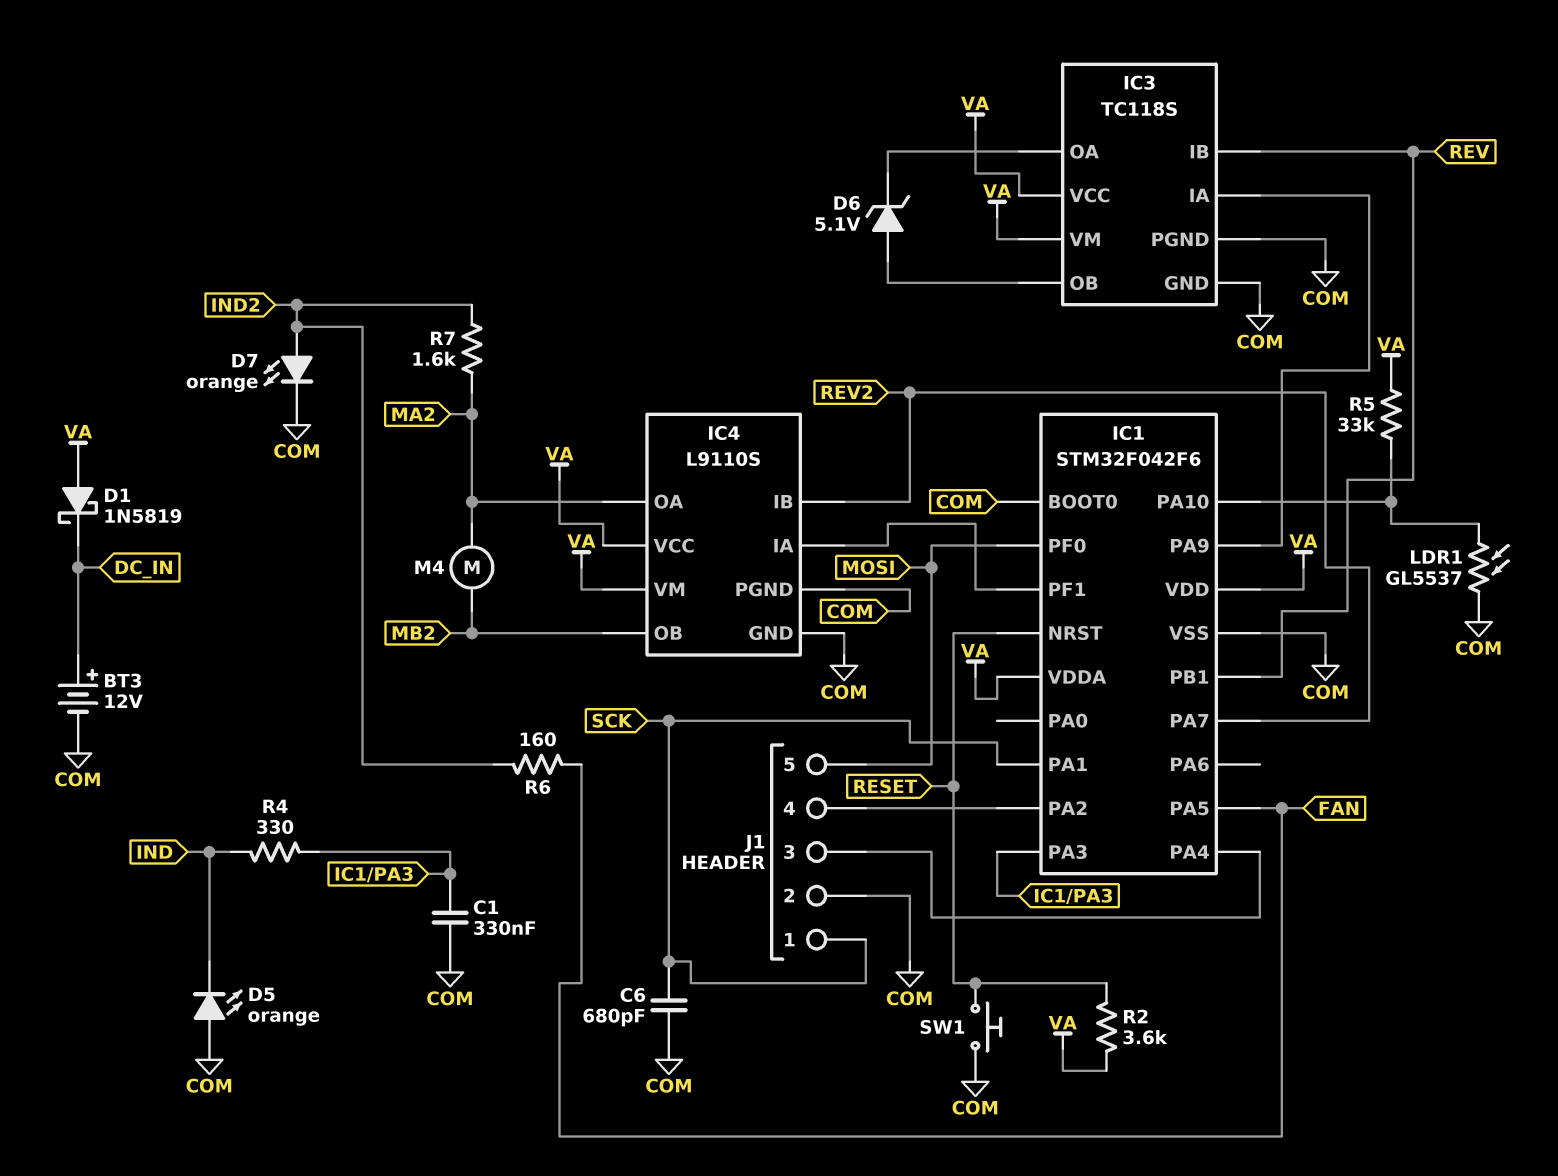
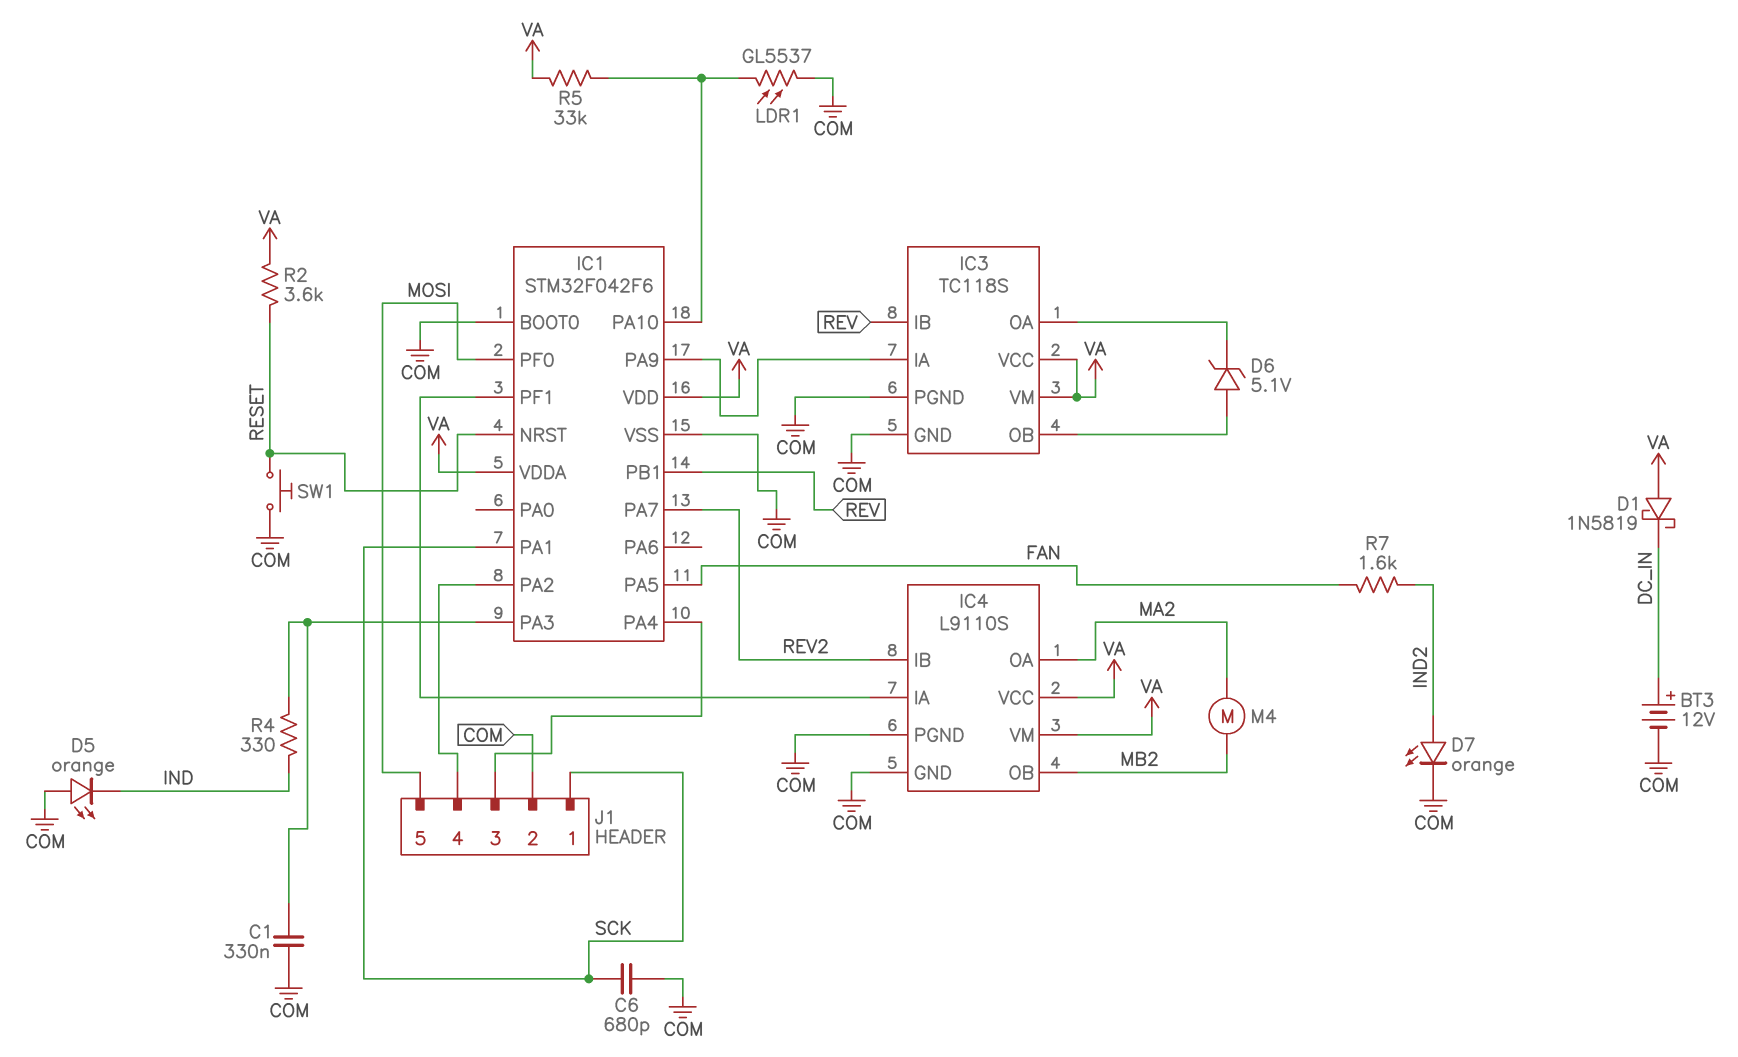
R6: 160 (FAN, IND2) -> none
R7: 1.6k (IND2, MA2) -> 1.6k (FAN, IND2)

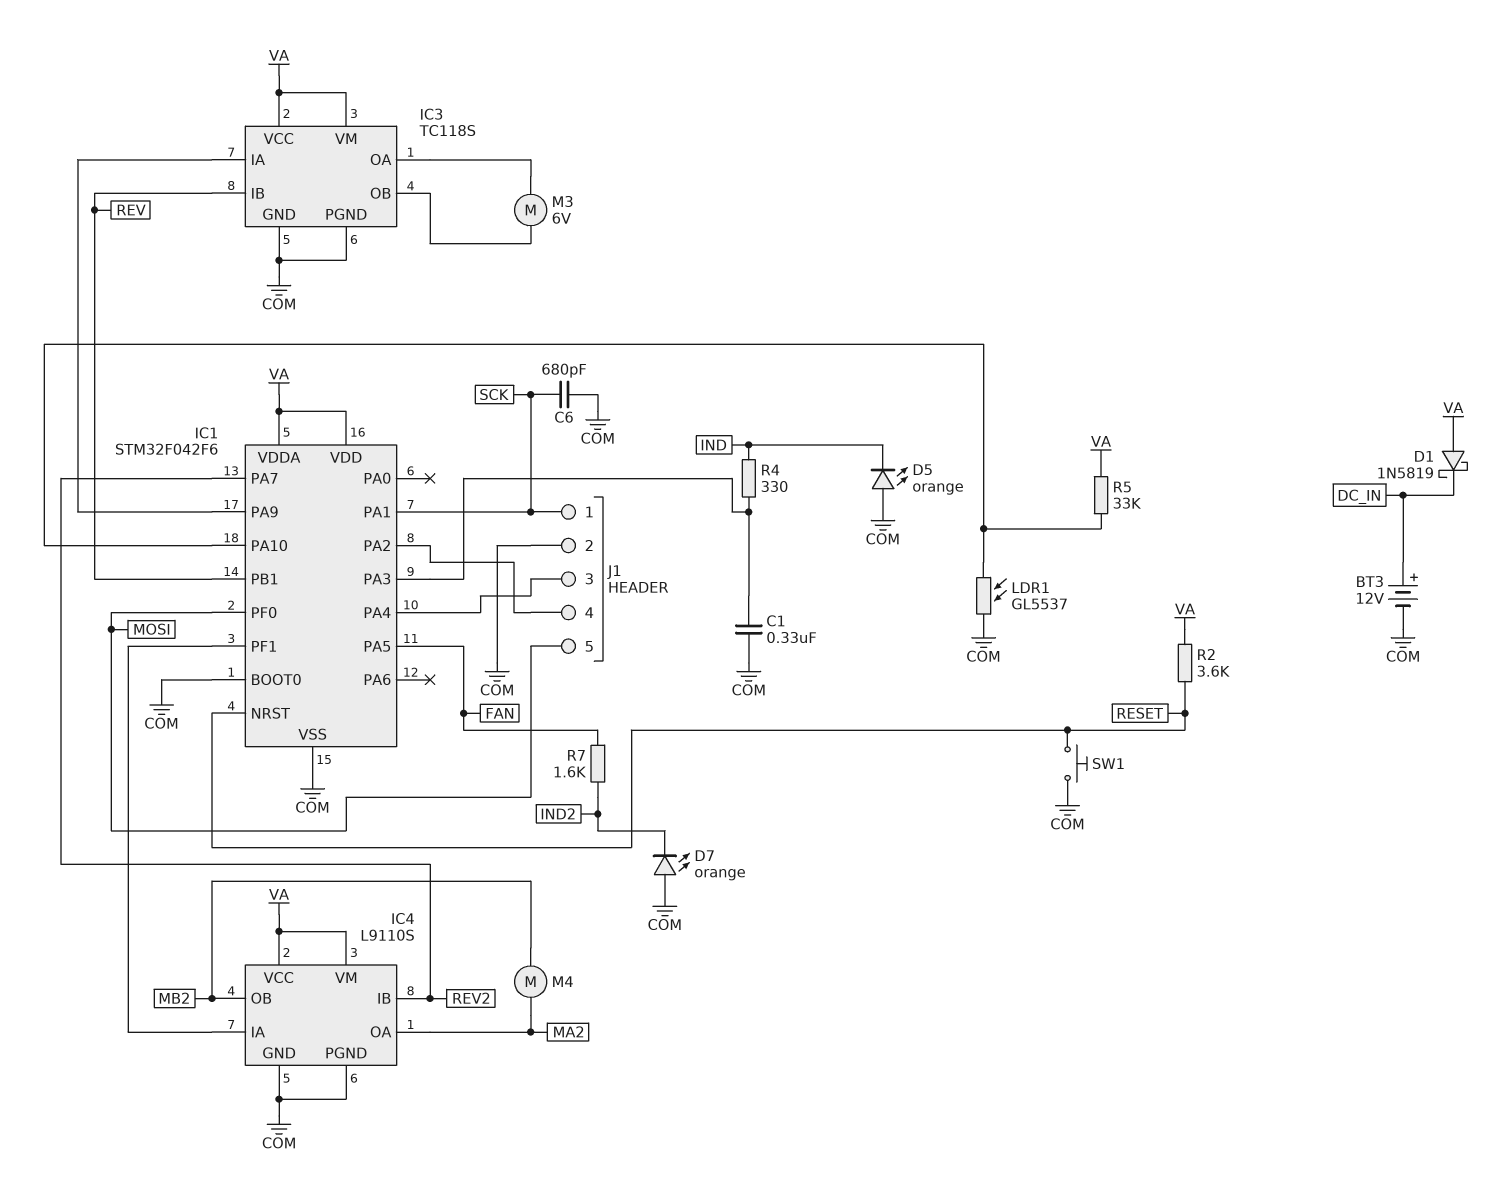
D6: zener 5.1V (A IC3/OB, K IC3/OA) -> none
D7: LED orange (A IND2, K COM) -> LED orange (A COM, K IND2)
M3: none -> motor 6V (IC3/OA, IC3/OB)

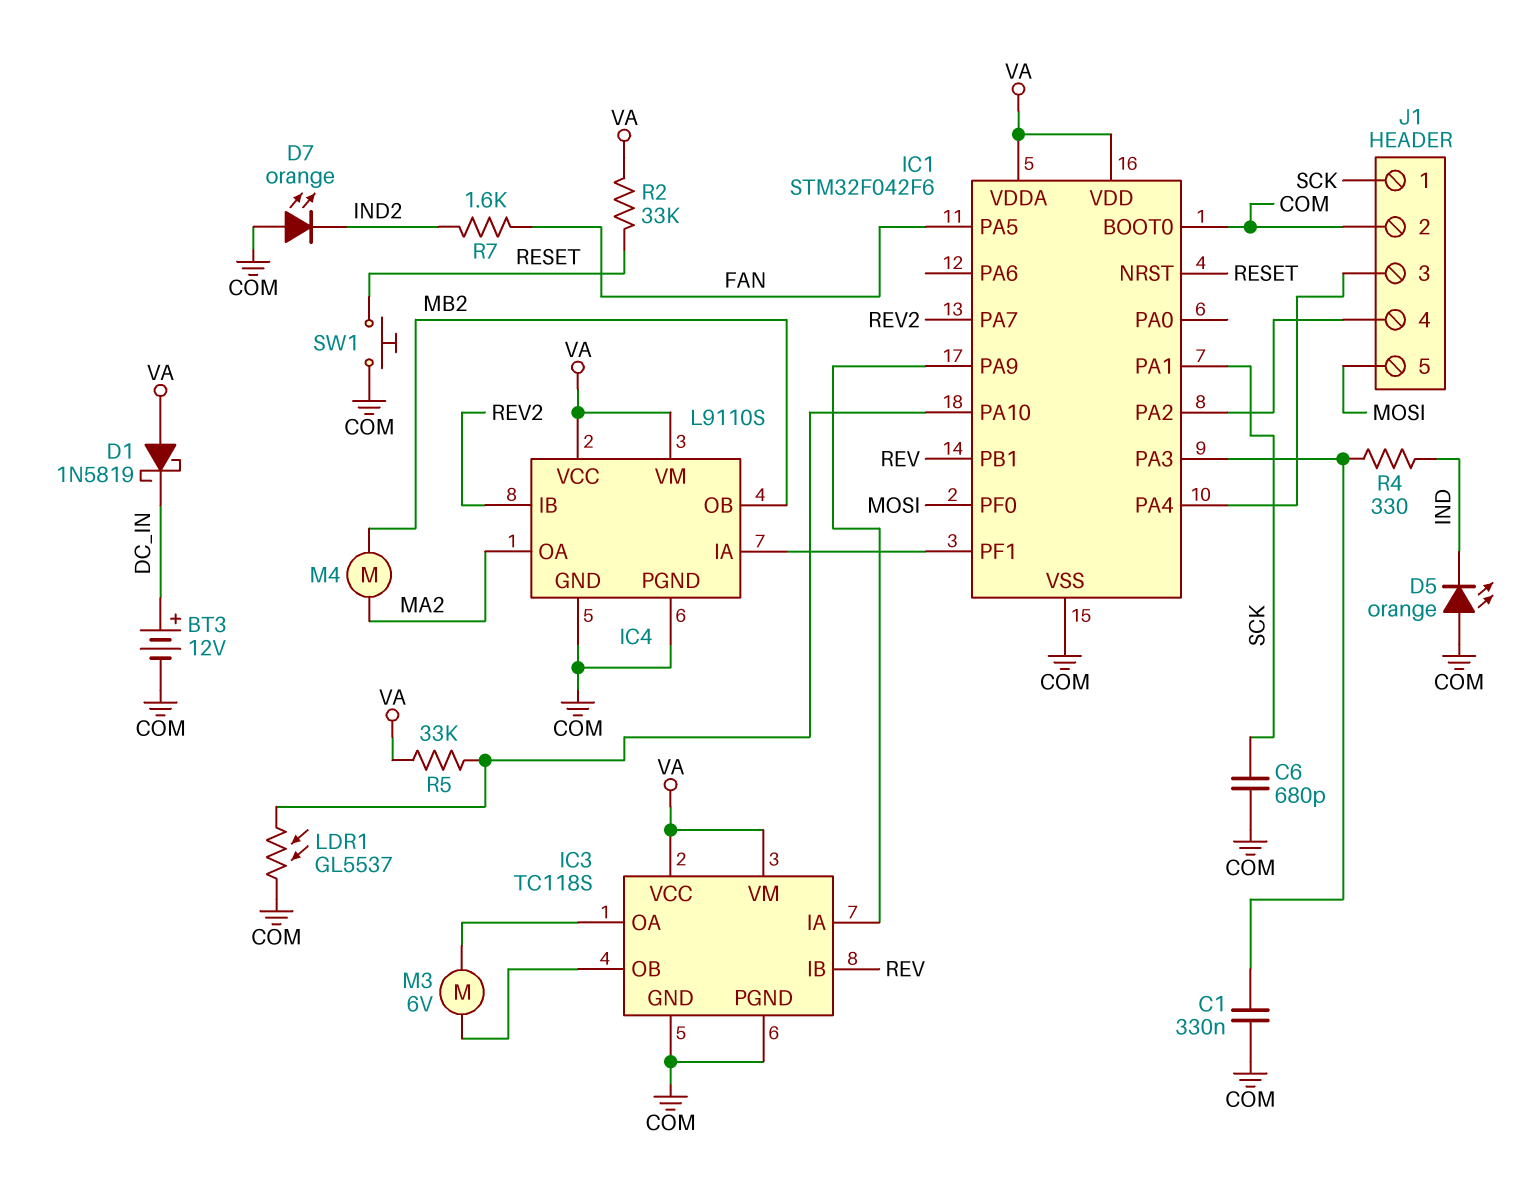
R2: 3.6k (RESET, VA) -> 33k (RESET, VA)

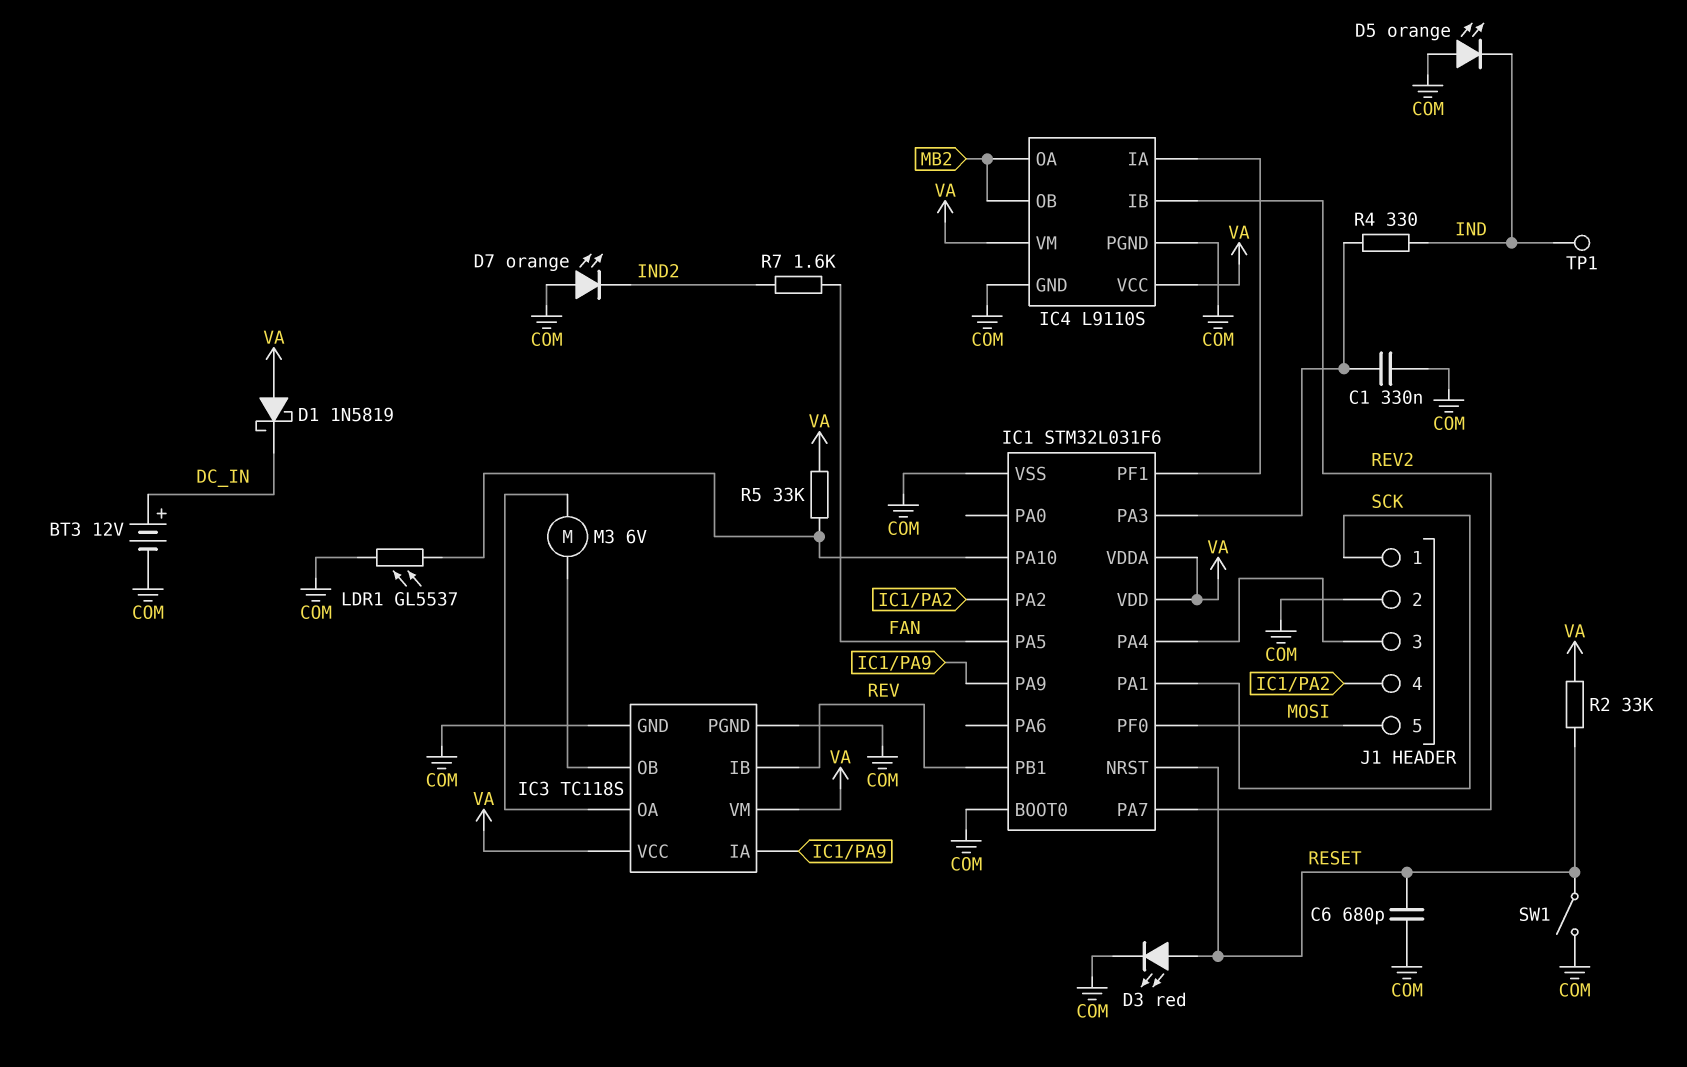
C6: 680pF (COM, SCK) -> 680pF (COM, RESET)
D3: none -> LED red (A RESET, K COM)
IC1: STM32F042F6 -> STM32L031F6
IC4 pin OA: MA2 -> MB2
M4: motor (MA2, MB2) -> none
SW1: button (COM, RESET) -> switch (COM, RESET)
TP1: none -> test point (IND)

